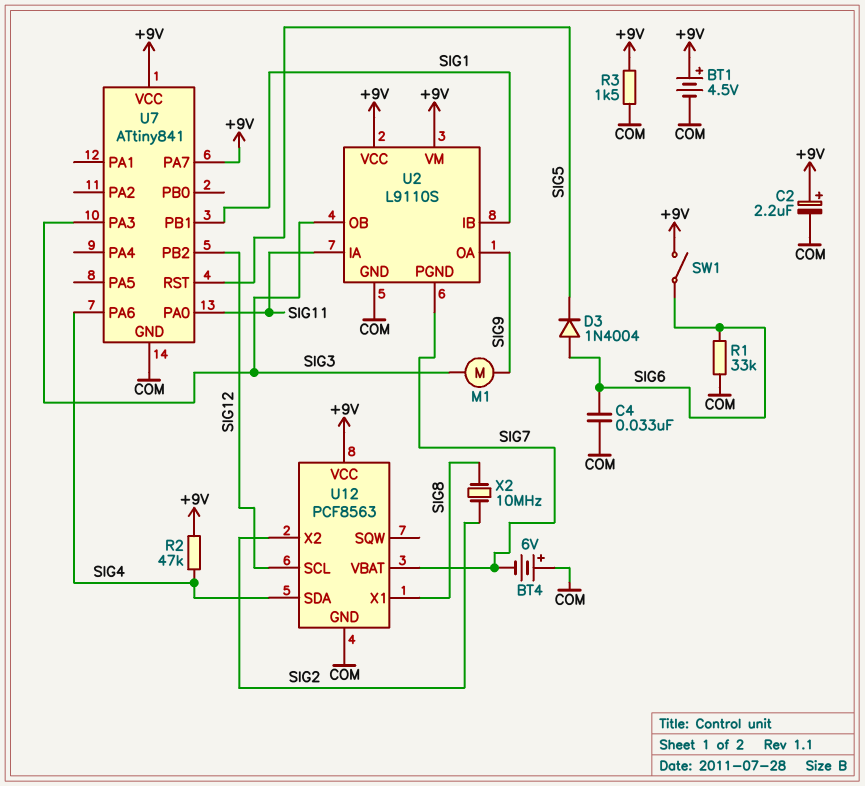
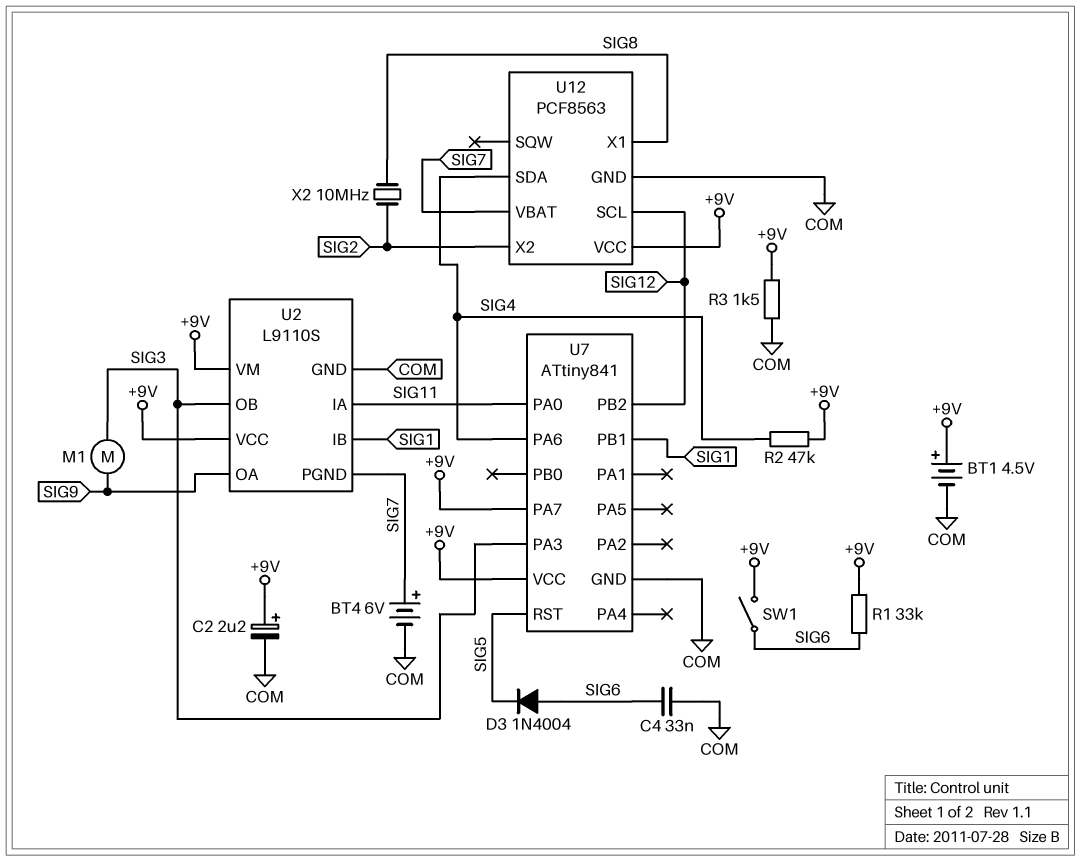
BT4: 6V (plus COM, minus SIG7) -> 6V (plus SIG7, minus COM)
R1: 33k (COM, SIG6) -> 33k (+9V, SIG6)

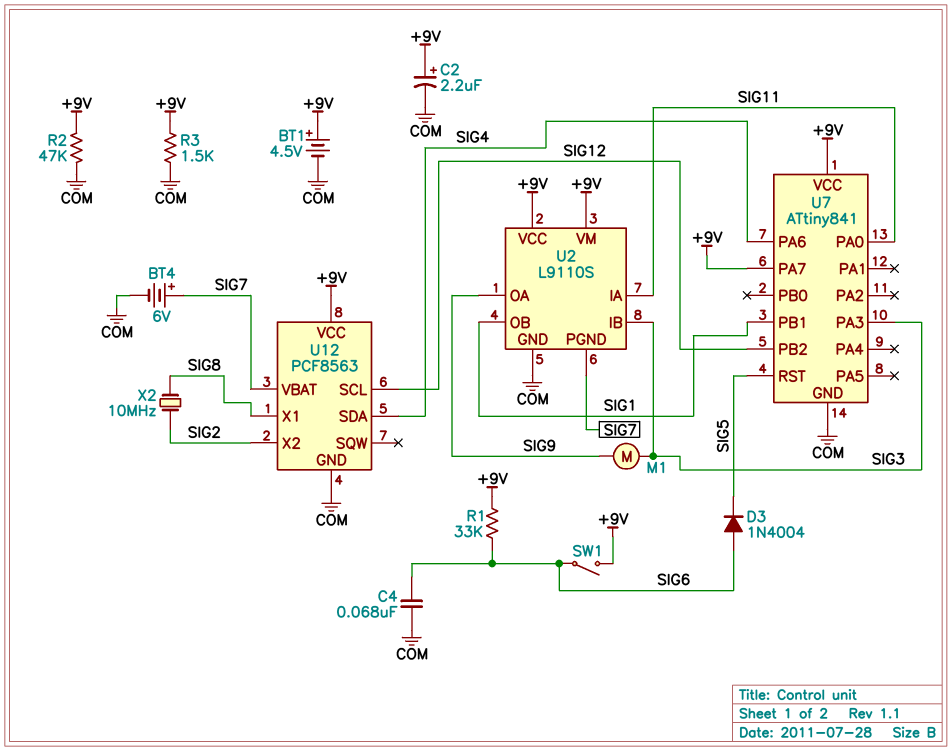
C4: 33nF (COM, SIG6) -> 68nF (COM, SIG6)
R2: 47k (+9V, SIG4) -> 47k (+9V, COM)
U2 pin IB: SIG1 -> SIG3
U2 pin OB: SIG3 -> SIG1

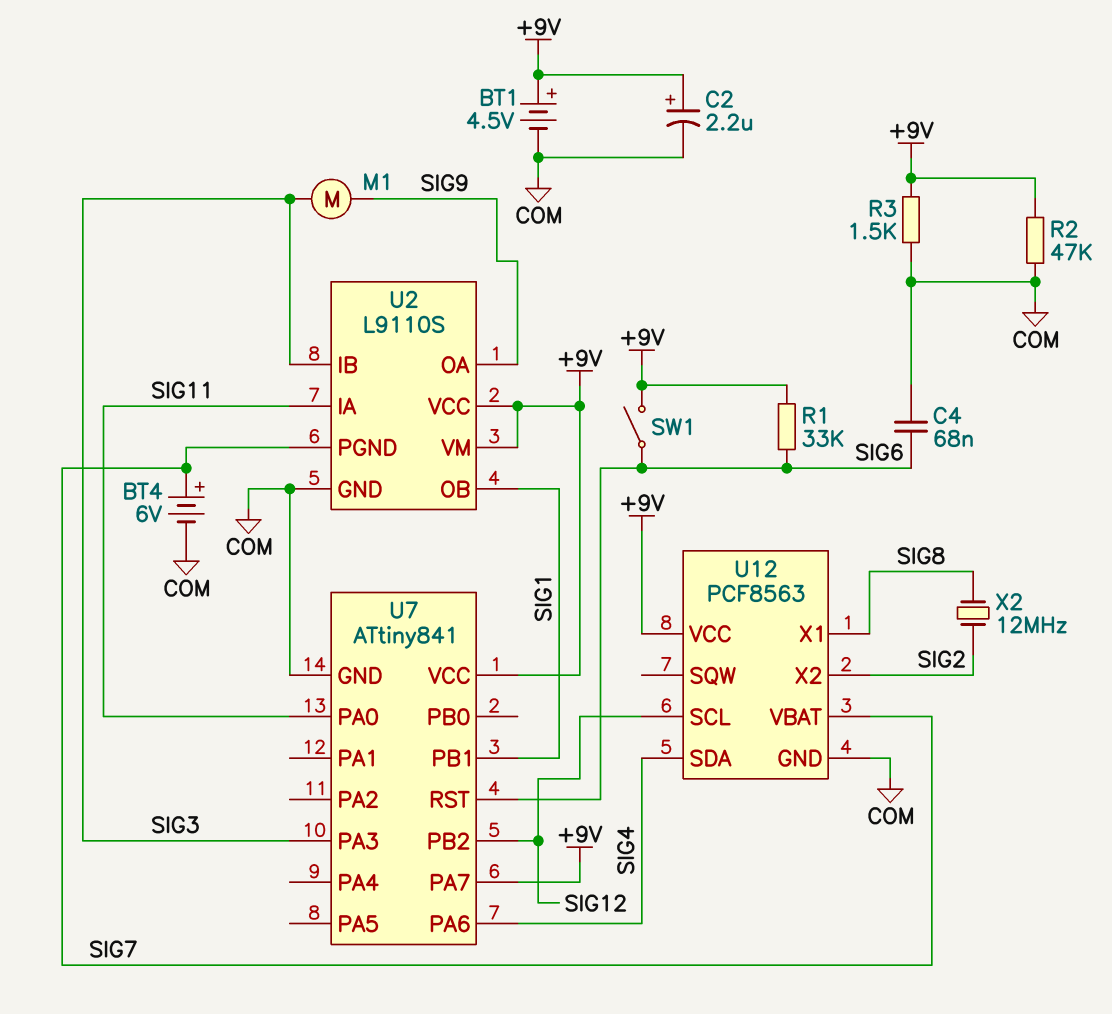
D3: diode 1N4004 (A SIG6, K SIG5) -> none
U7 pin RST: SIG5 -> SIG6
X2: 10MHz (SIG2, SIG8) -> 12MHz (SIG2, SIG8)

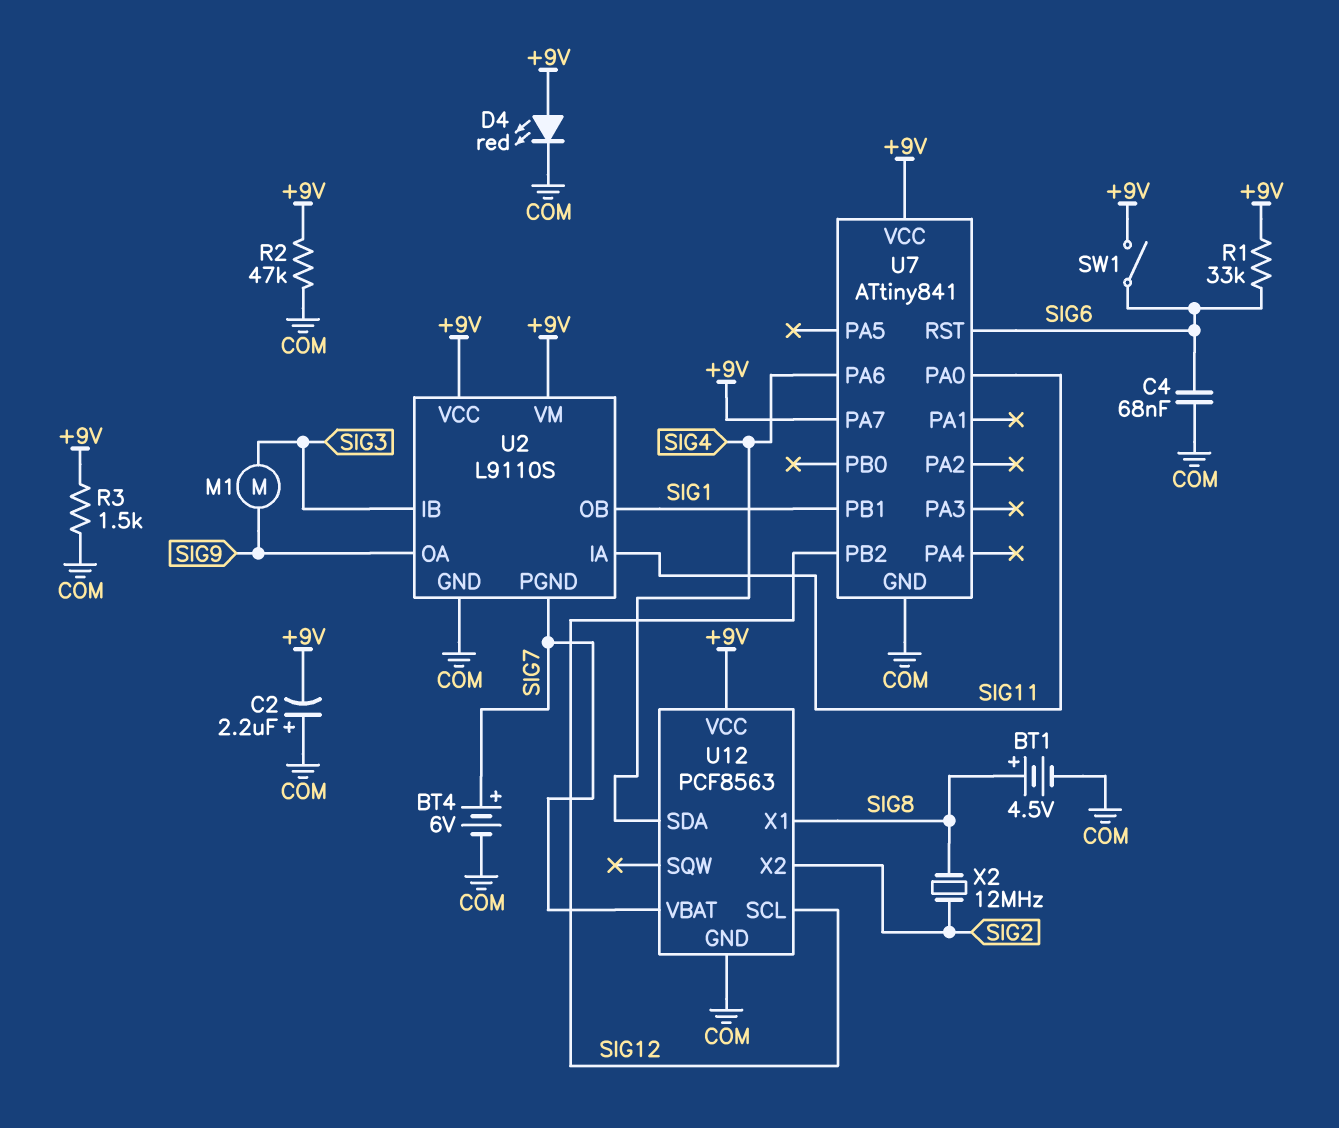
BT1: 4.5V (plus +9V, minus COM) -> 4.5V (plus SIG8, minus COM)
C2: 2.2uF (plus +9V, minus COM) -> 2.2uF (plus COM, minus +9V)
D4: none -> LED red (A +9V, K COM)
U7 pin PA3: SIG3 -> none

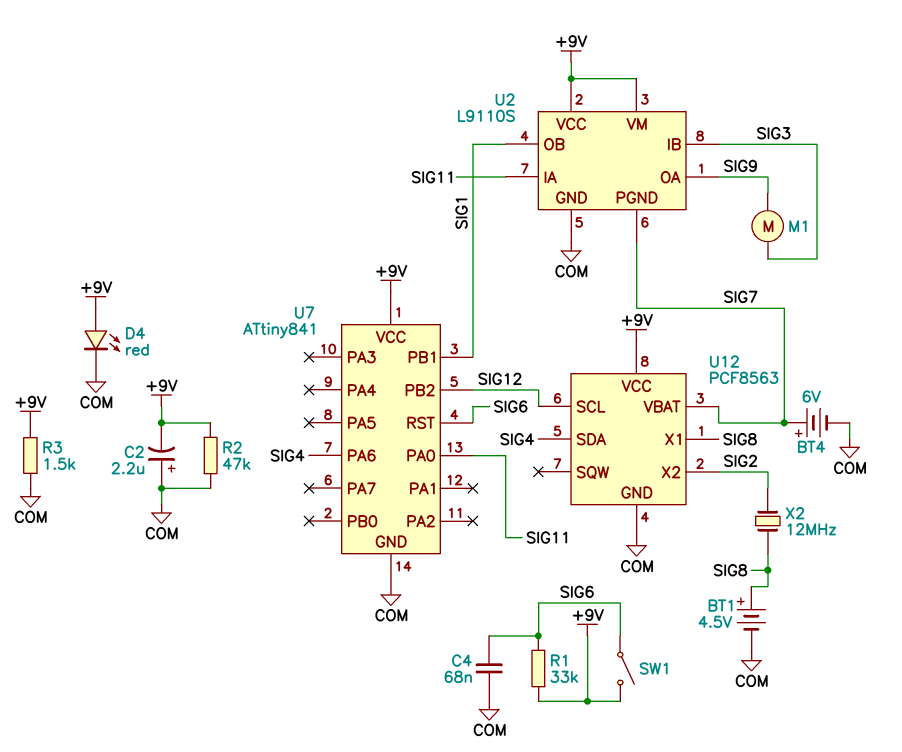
U7 pin PA7: +9V -> none

